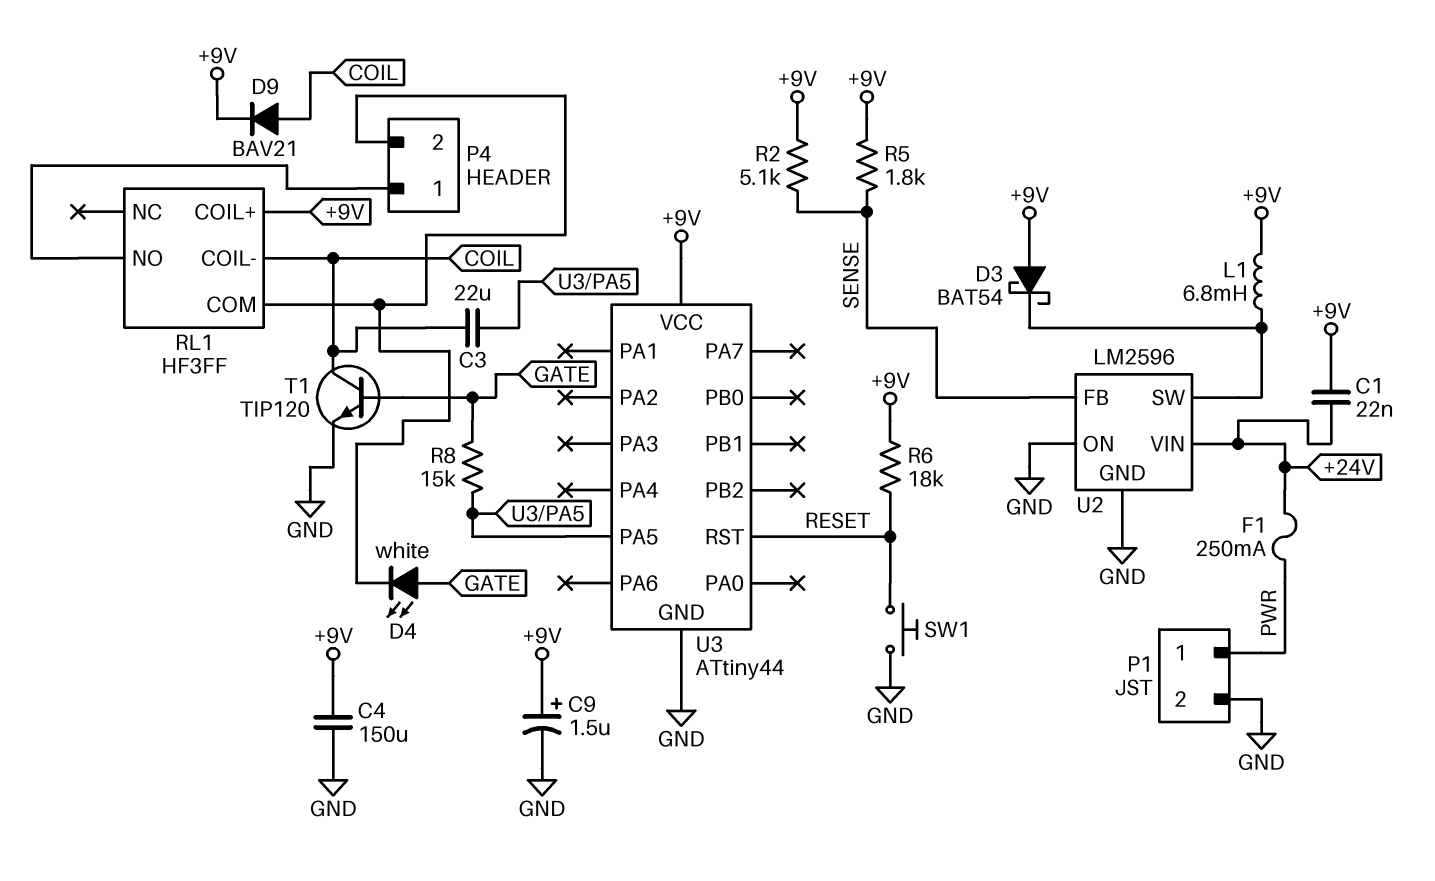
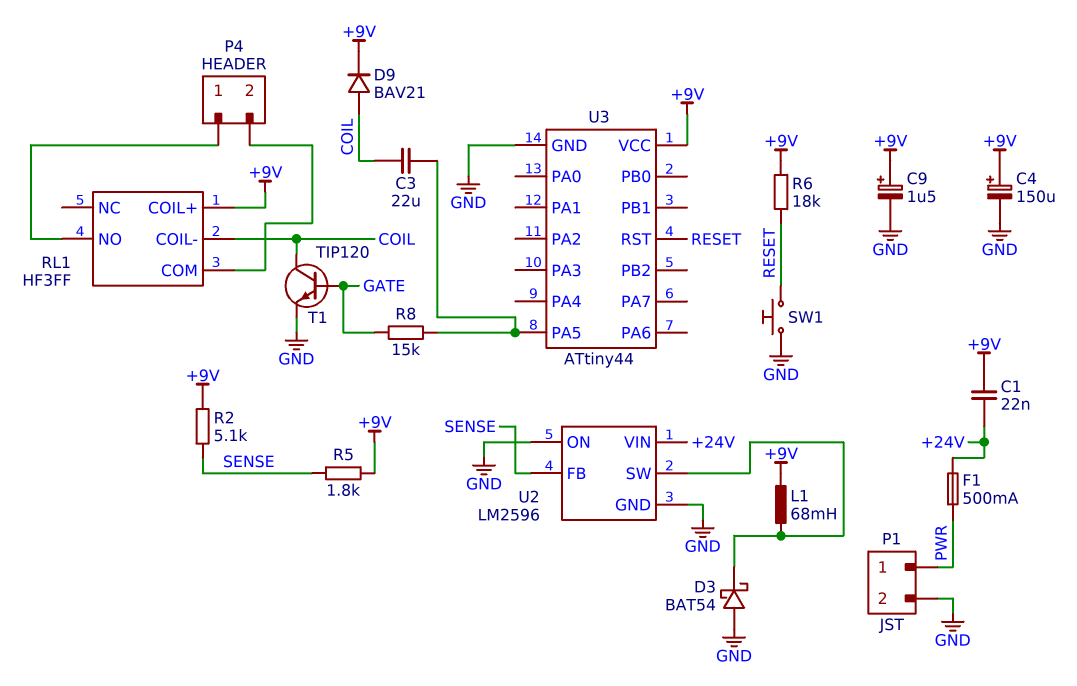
C4: 150uF (+9V, GND) -> 150uF (plus +9V, minus GND)
D3: schottky BAT54 (A +9V, K U2/SW) -> schottky BAT54 (A GND, K U2/SW)
D4: LED white (A GATE, K P4/2) -> none
F1: 250mA (+24V, PWR) -> 500mA (+24V, PWR)
L1: 6.8mH (+9V, U2/SW) -> 68mH (+9V, U2/SW)

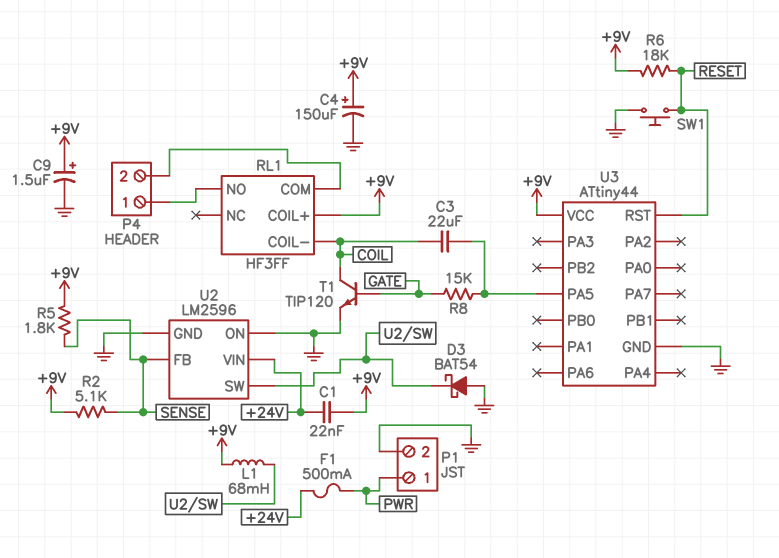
D9: diode BAV21 (A COIL, K +9V) -> none

